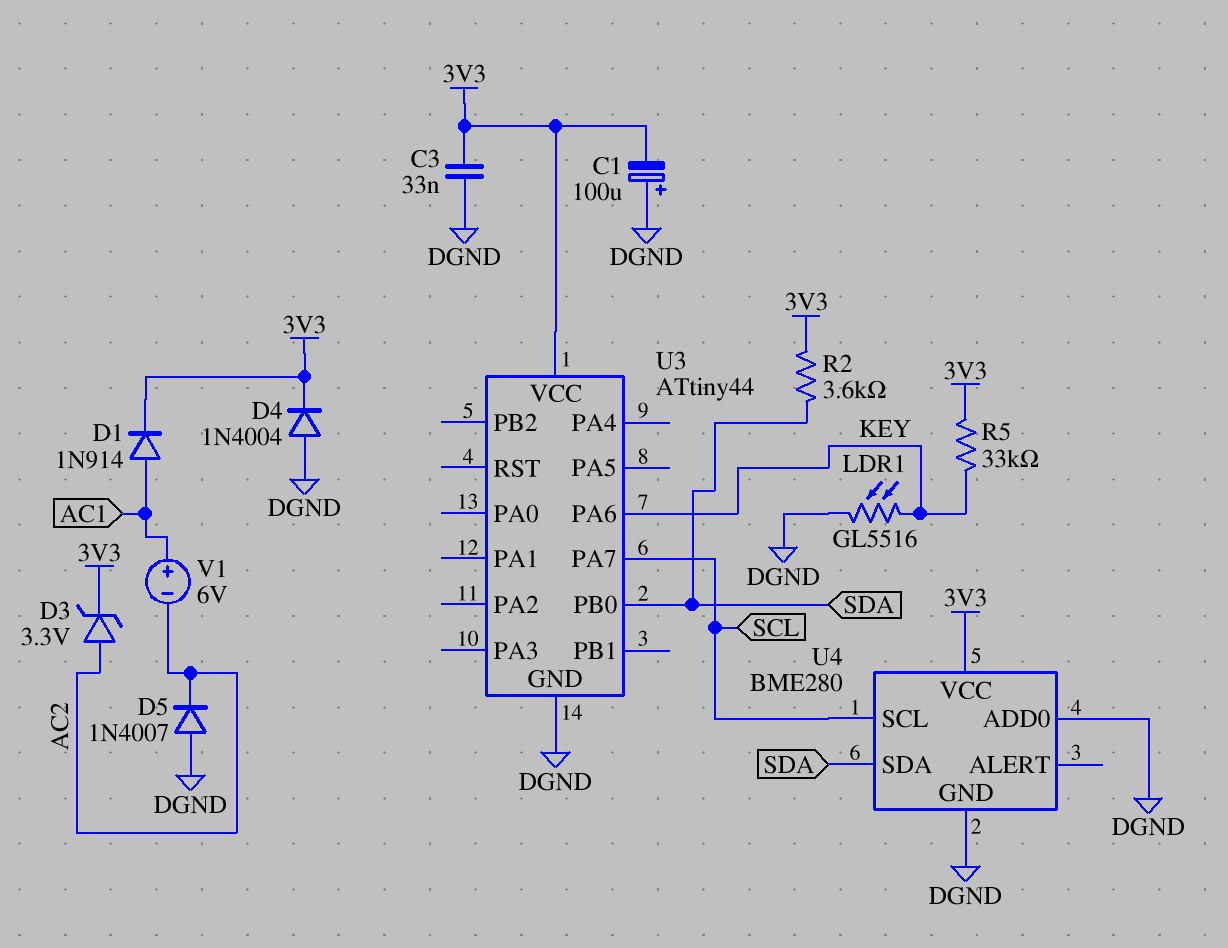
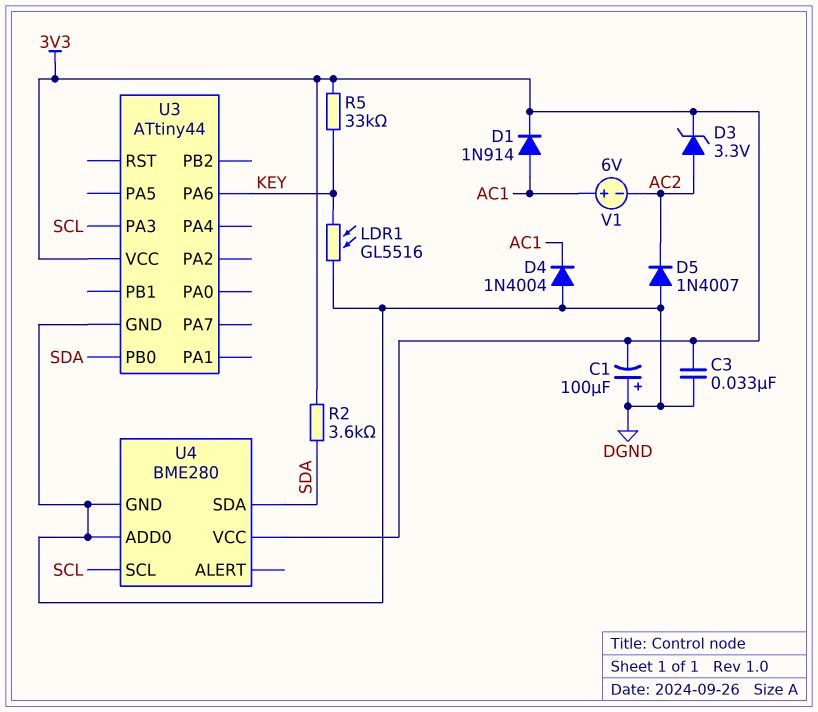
D4: diode 1N4004 (A DGND, K 3V3) -> diode 1N4004 (A DGND, K AC1)
U3 pin PA3: none -> SCL
U3 pin PA7: SCL -> none

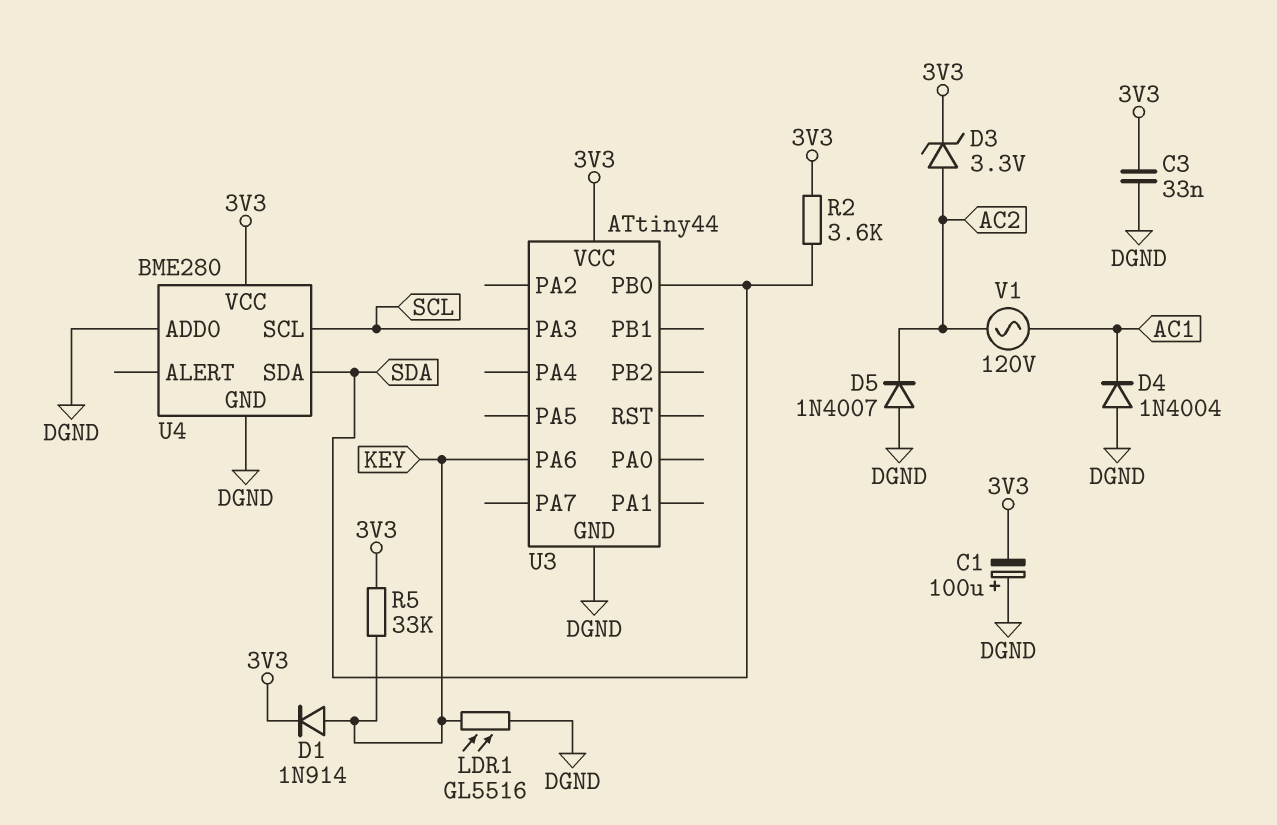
D1: diode 1N914 (A AC1, K 3V3) -> diode 1N914 (A KEY, K 3V3)
V1: 6V (plus AC1, minus AC2) -> AC 120V (AC1, AC2)

